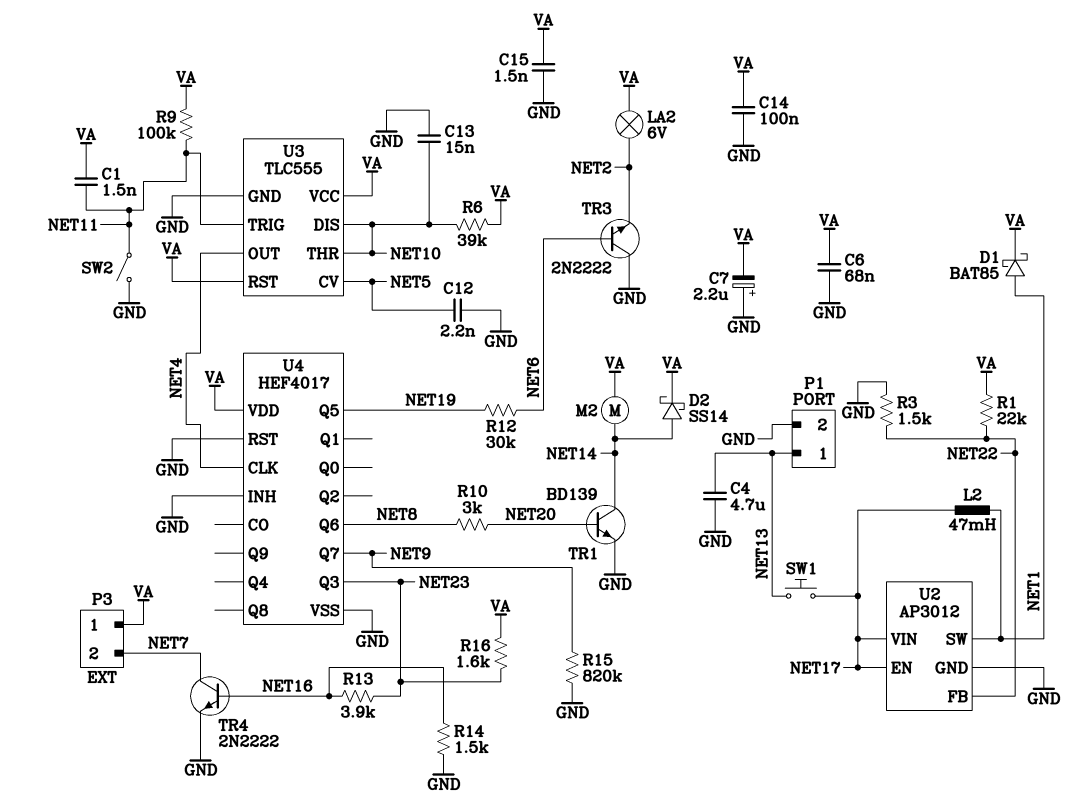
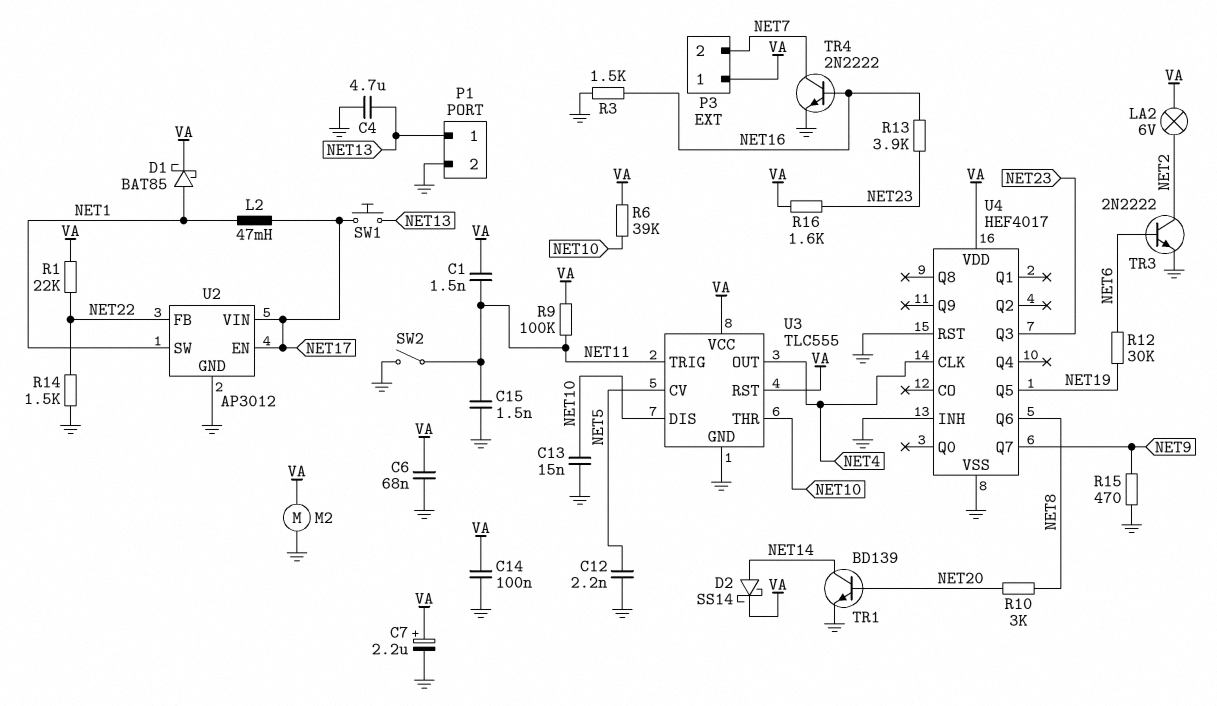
C7: 2.2uF (plus GND, minus VA) -> 2.2uF (plus VA, minus GND)
C15: 1.5nF (GND, VA) -> 1.5nF (GND, NET11)
M2: motor (NET14, VA) -> motor (GND, VA)
R3: 1.5k (GND, NET22) -> 1.5k (GND, NET16)
R14: 1.5k (GND, NET16) -> 1.5k (GND, NET22)
R15: 820k (GND, NET9) -> 470 (GND, NET9)
TR3: NPN 2N2222 (B NET6, C GND, E NET2) -> NPN 2N2222 (B NET6, C NET2, E GND)

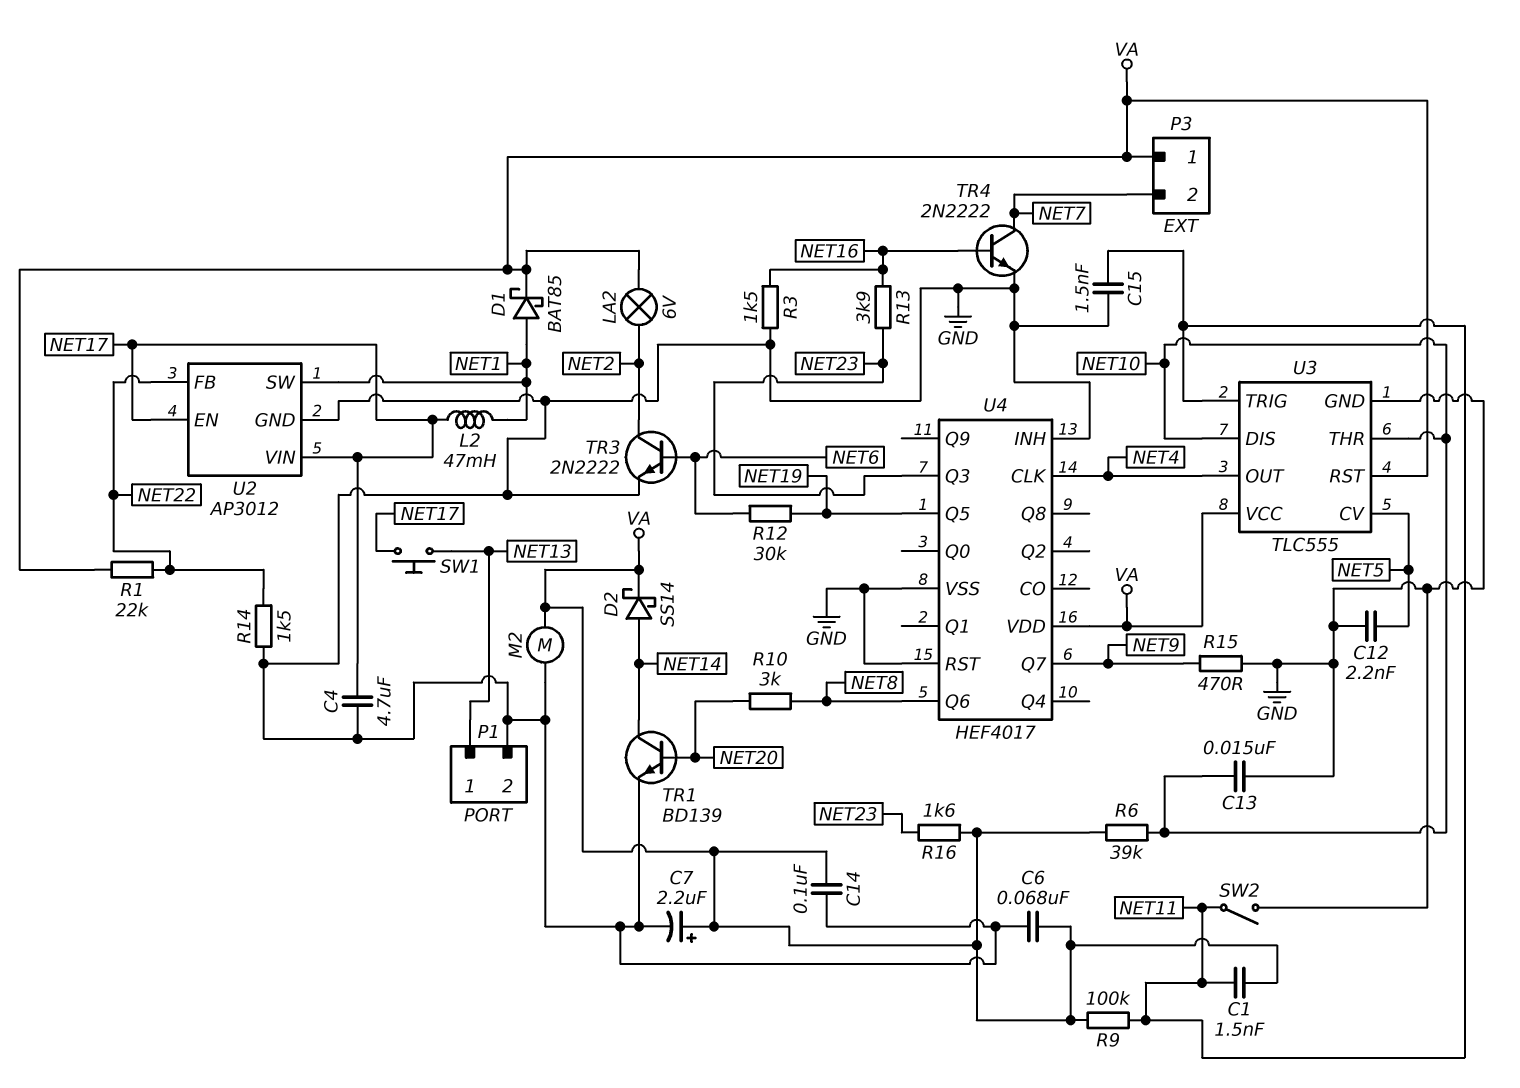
C4: 4.7uF (GND, NET13) -> 4.7uF (GND, NET17)

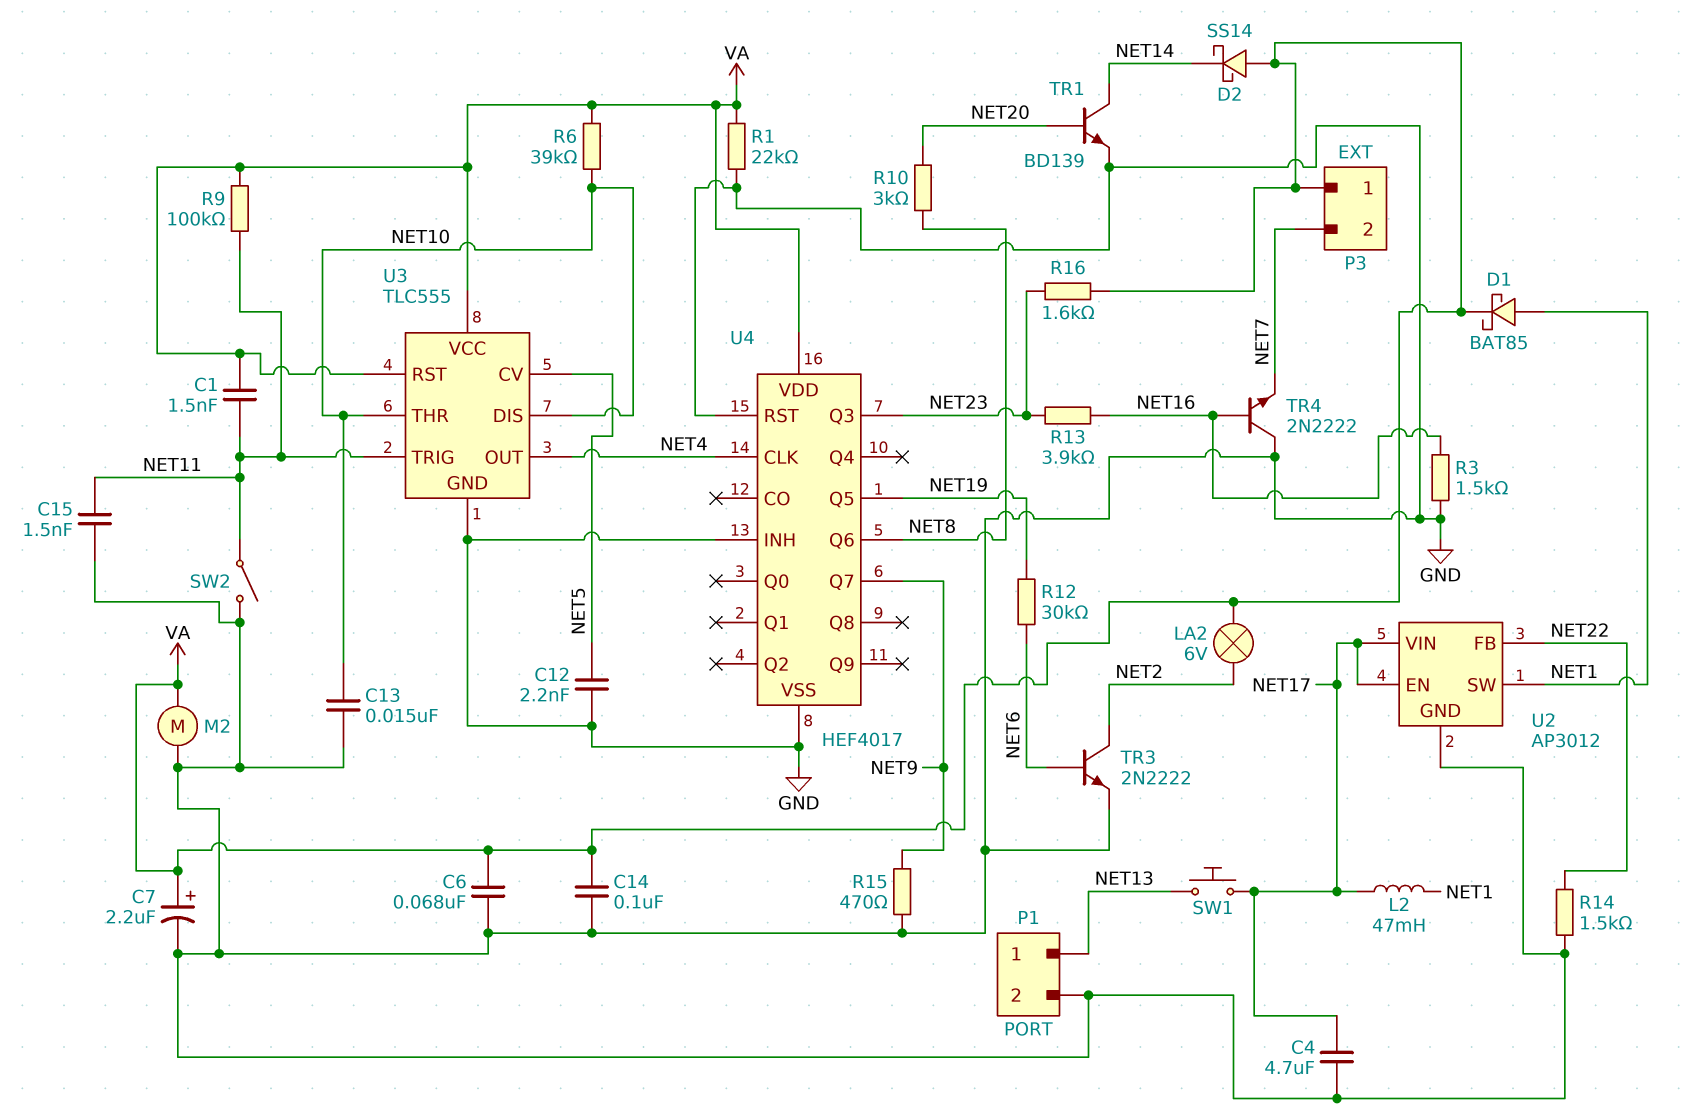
D2: schottky SS14 (A NET14, K VA) -> schottky SS14 (A VA, K NET14)
R1: 22k (NET22, VA) -> 22k (GND, VA)
TR4: NPN 2N2222 (B NET16, C NET7, E GND) -> NPN 2N2222 (B NET16, C GND, E NET7)

